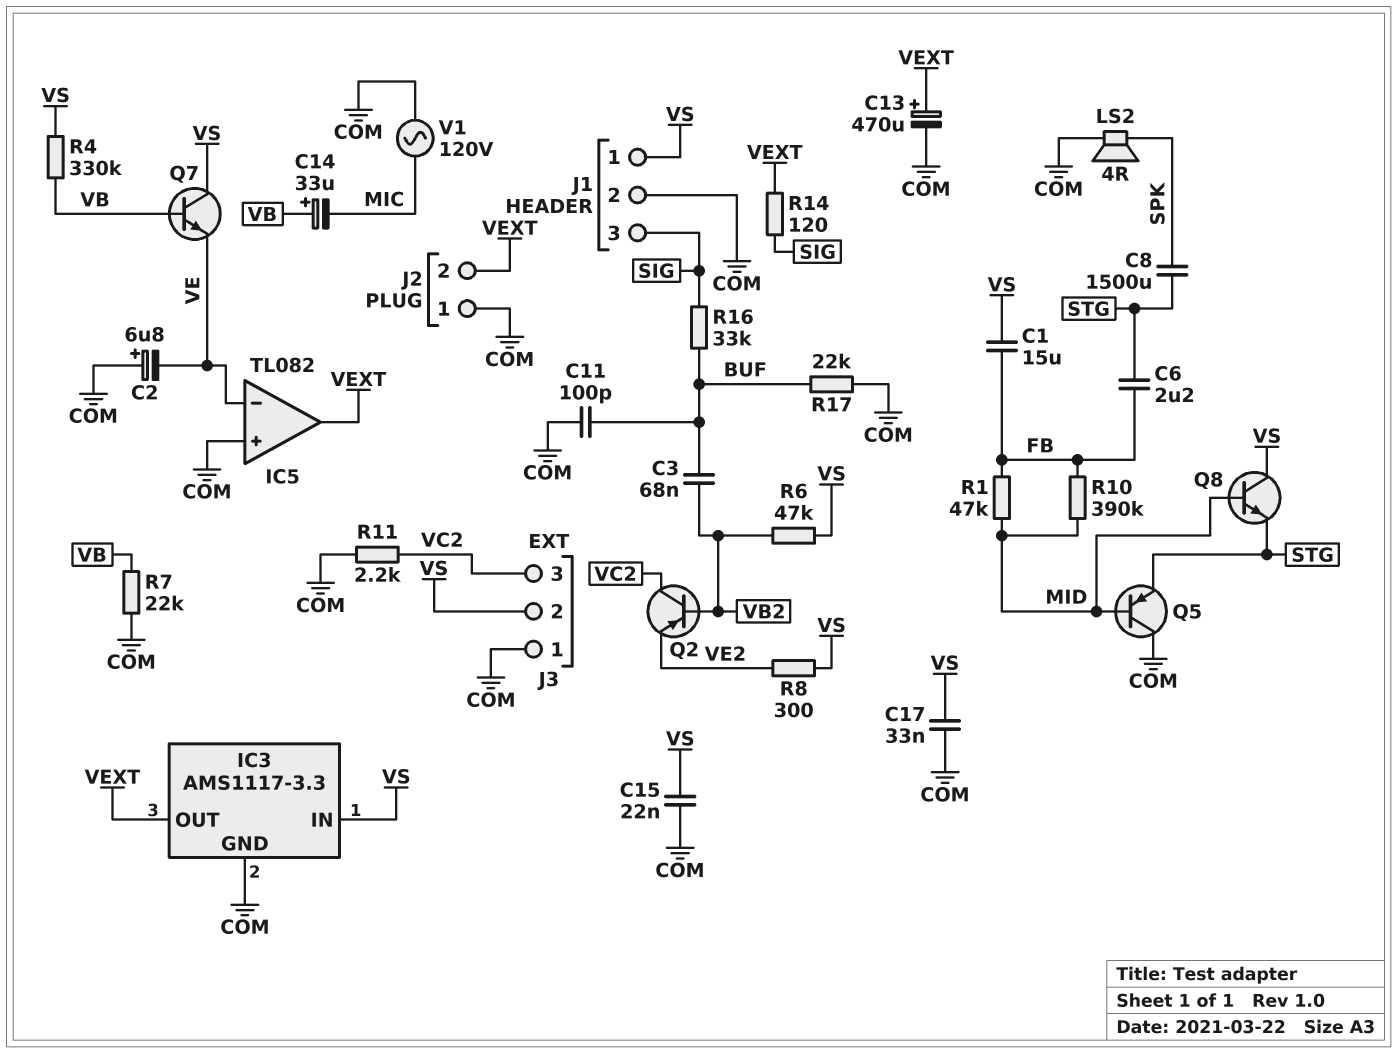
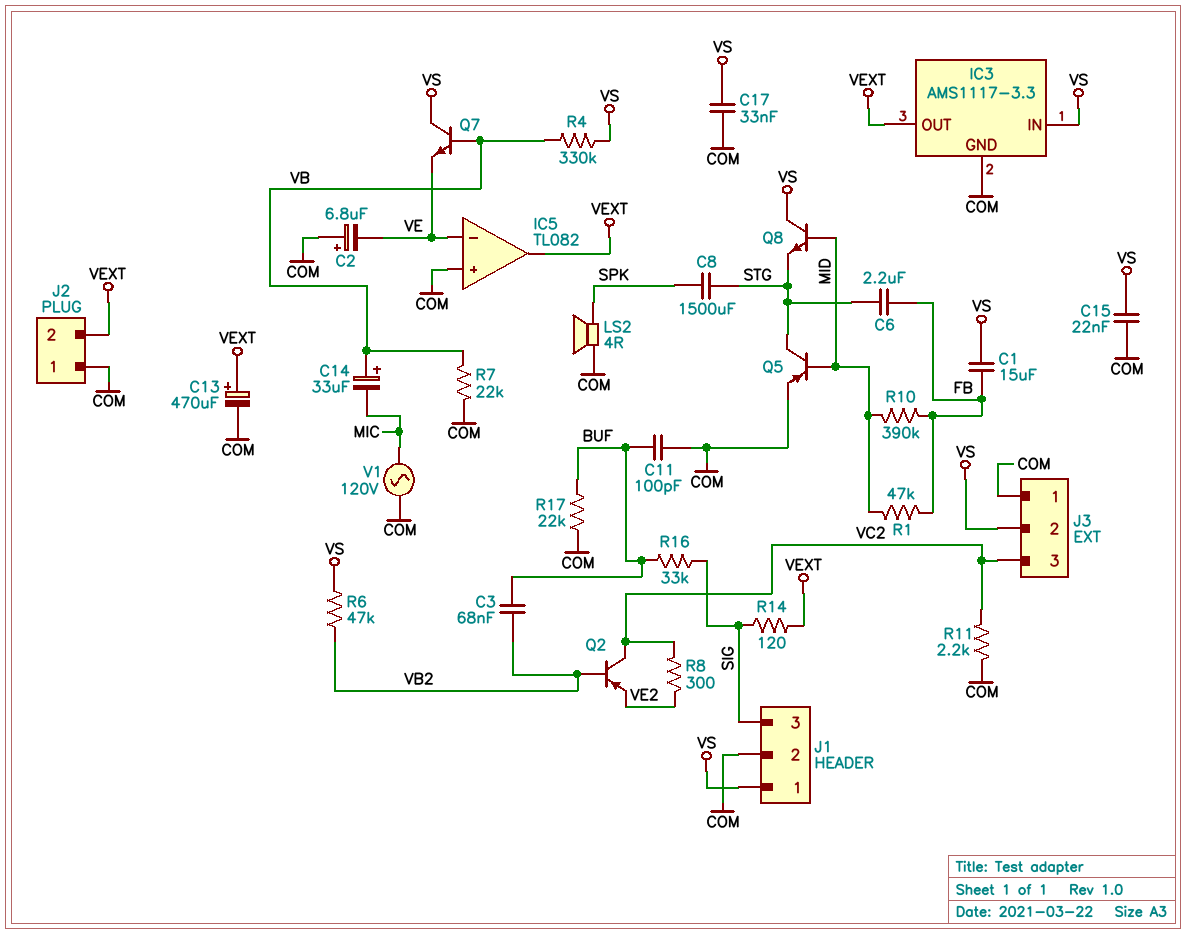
Q5: PNP (B MID, C COM, E STG) -> PNP (B MID, C STG, E COM)
R8: 300 (VE2, VS) -> 300 (VC2, VE2)

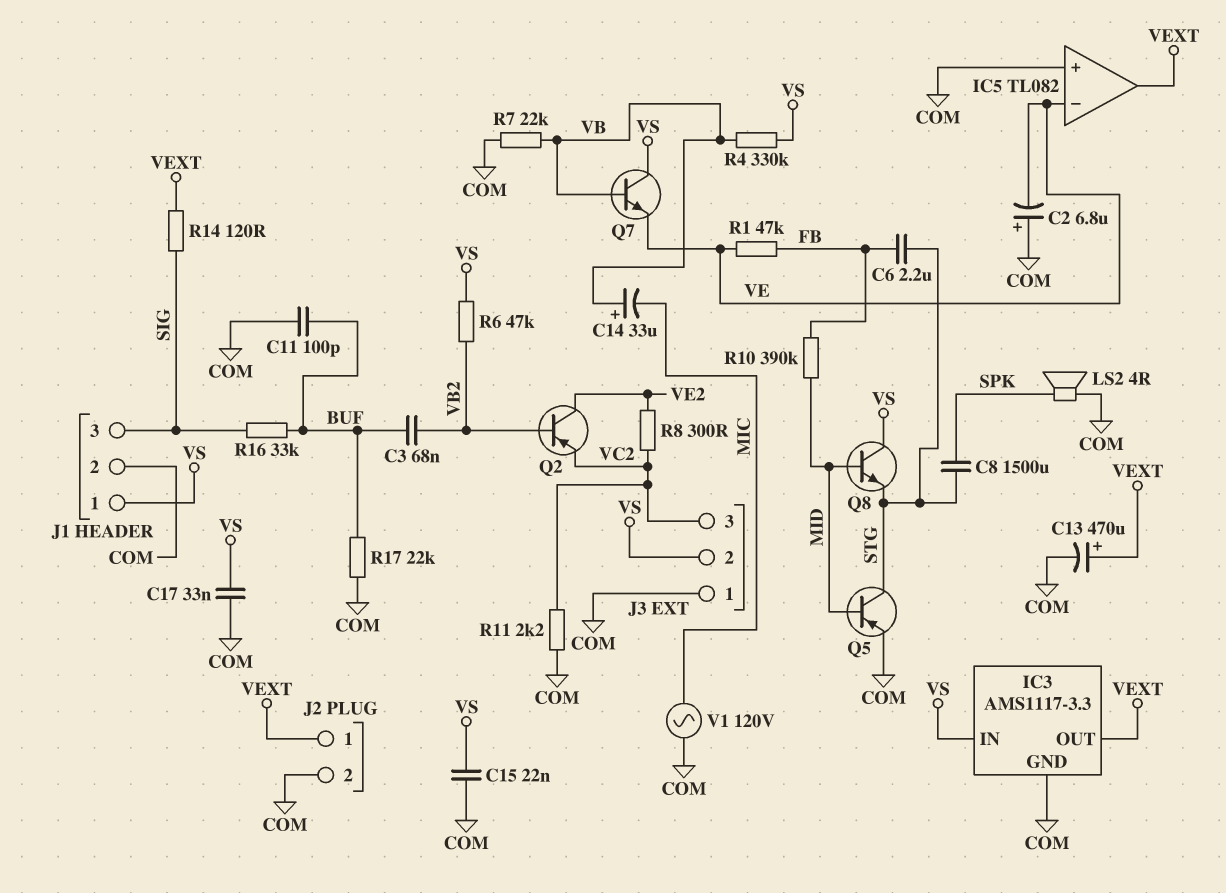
C1: 15uF (FB, VS) -> none
J2 pin 1: COM -> VEXT
J2 pin 2: VEXT -> COM
Q2: PNP (B VB2, C VC2, E VE2) -> PNP (B VB2, C VE2, E VC2)
R1: 47k (FB, MID) -> 47k (FB, VE)

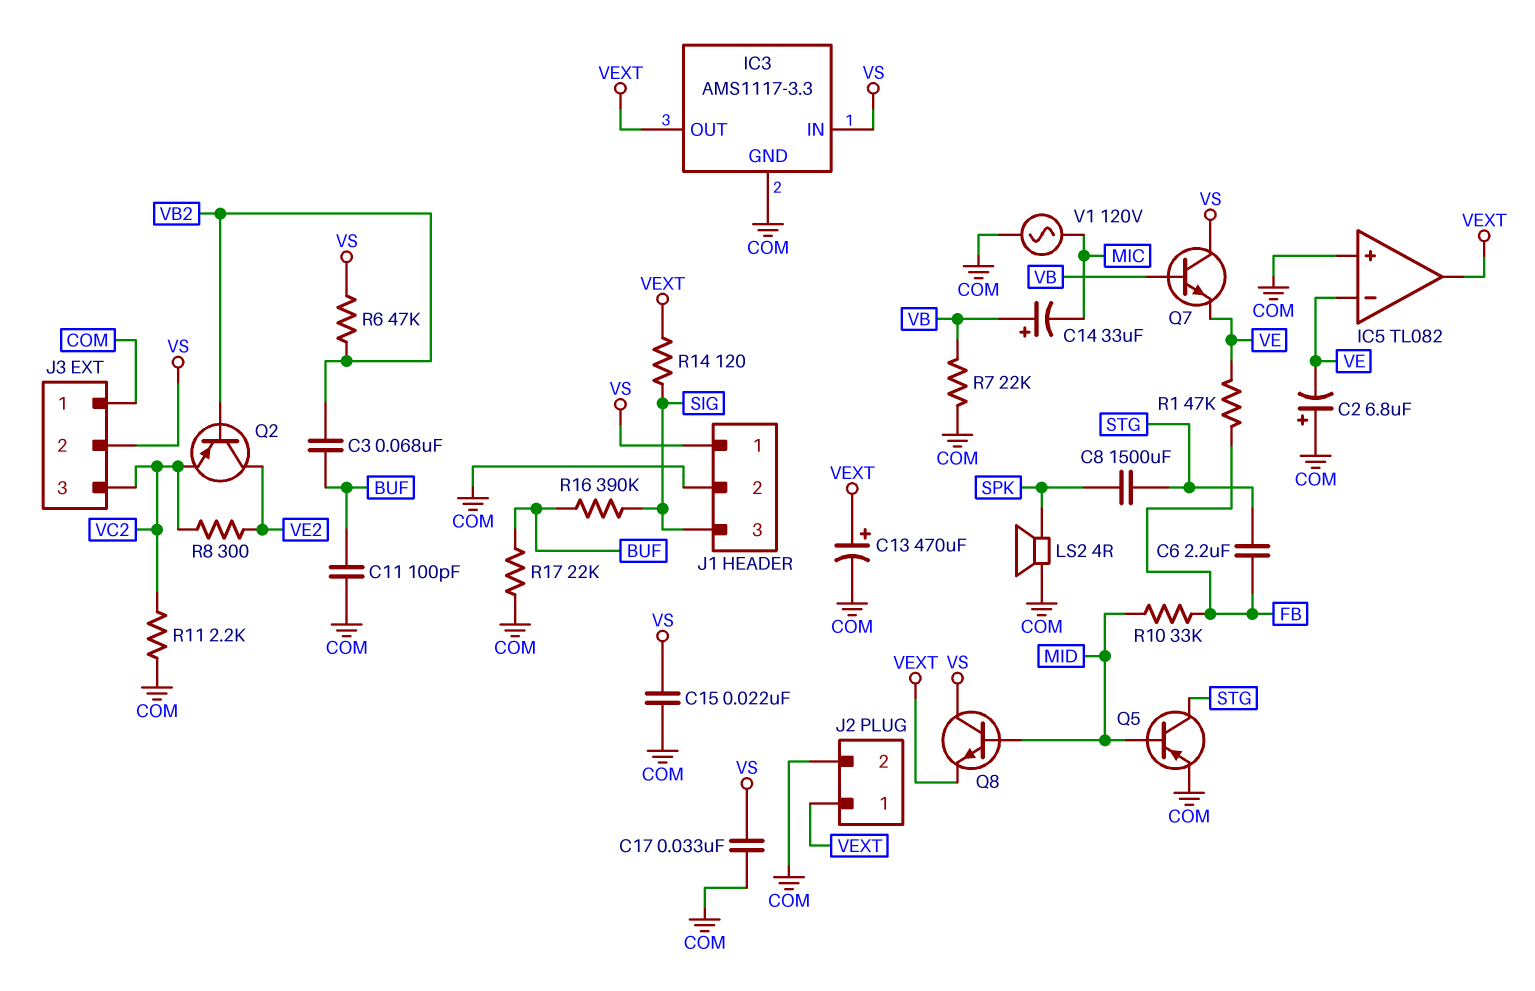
Q8: NPN (B MID, C VS, E STG) -> NPN (B MID, C VS, E VEXT)
R4: 330k (VB, VS) -> none
R10: 390k (FB, MID) -> 33k (FB, MID)
R16: 33k (BUF, SIG) -> 390k (BUF, SIG)

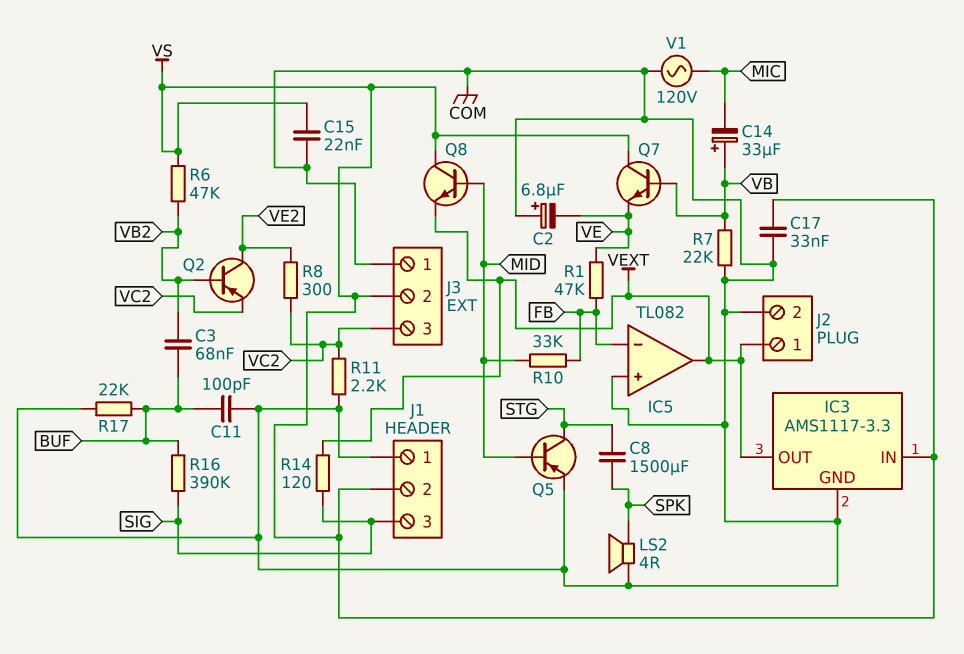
C6: 2.2uF (FB, STG) -> none
C13: 470uF (plus VEXT, minus COM) -> none
IC5 pin in-: VE -> FB
J1 pin 1: VS -> COM
J1 pin 2: COM -> VS

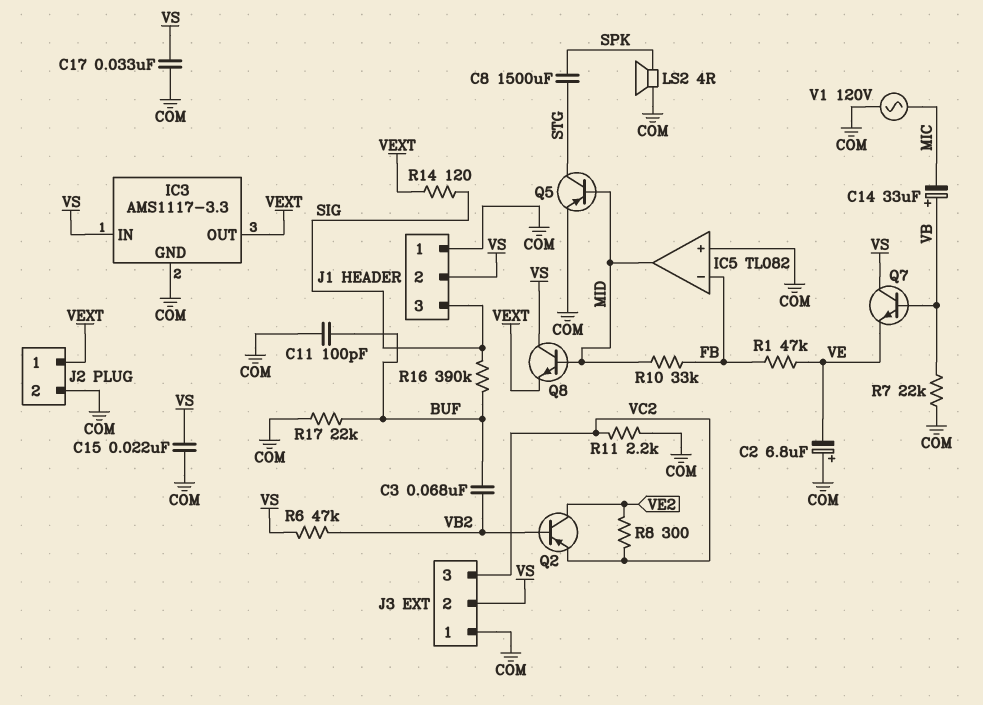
IC5 pin out: VEXT -> MID

